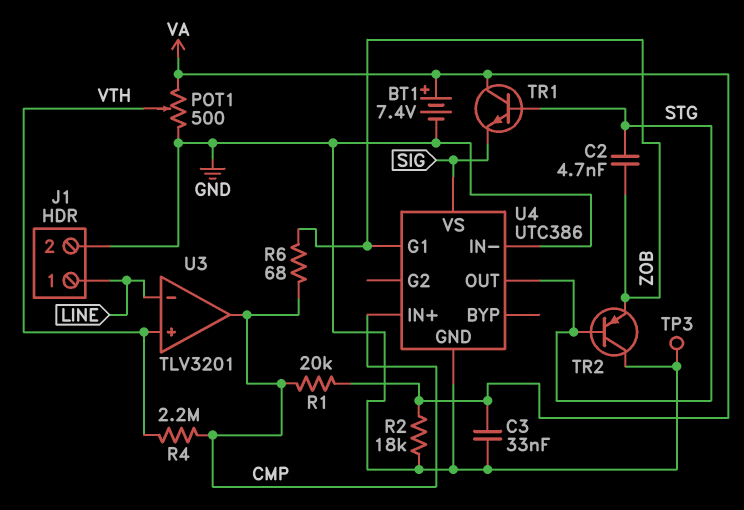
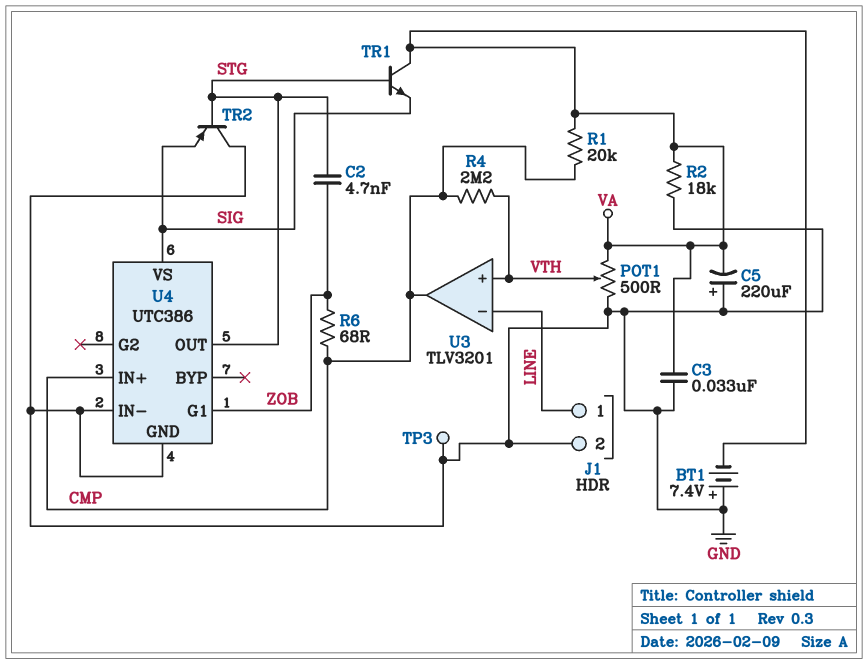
BT1: 7.4V (plus VA, minus GND) -> 7.4V (plus GND, minus VA)
C5: none -> 220uF (plus GND, minus VA)
TR2: PNP (B STG, C GND, E ZOB) -> PNP (B STG, C GND, E SIG)

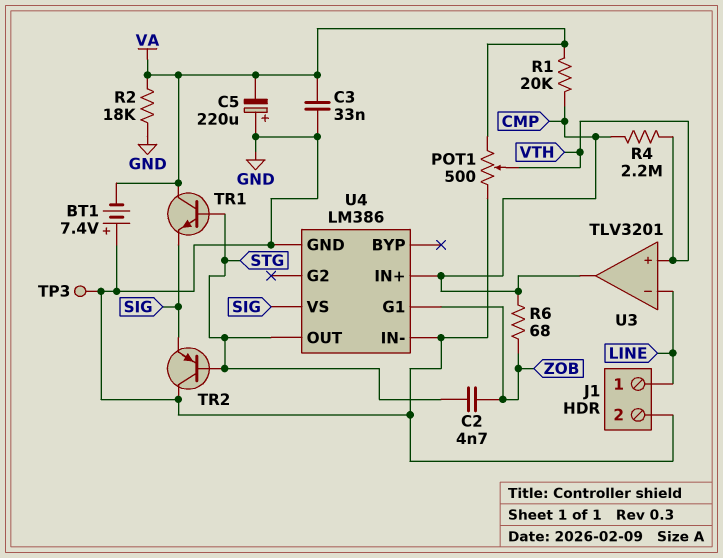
U4: UTC386 -> LM386

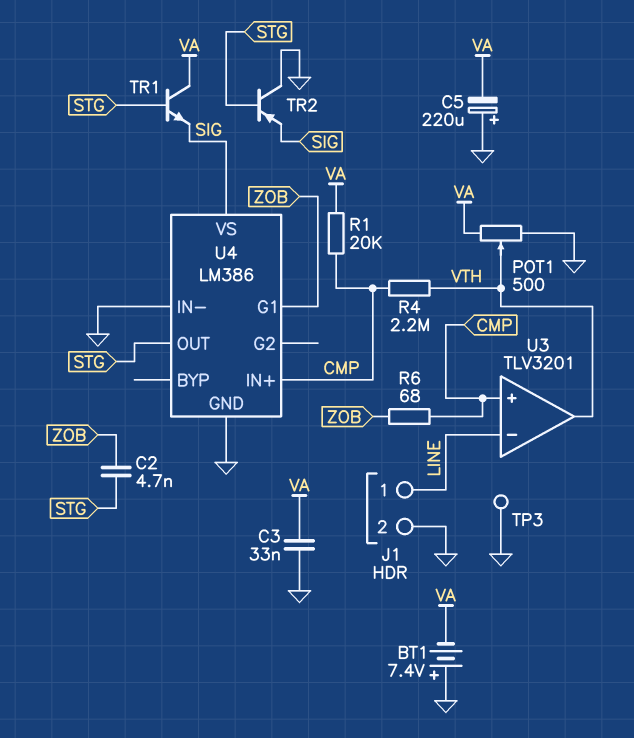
R2: 18k (GND, VA) -> none
U3 pin in+: VTH -> CMP
U3 pin out: CMP -> VTH

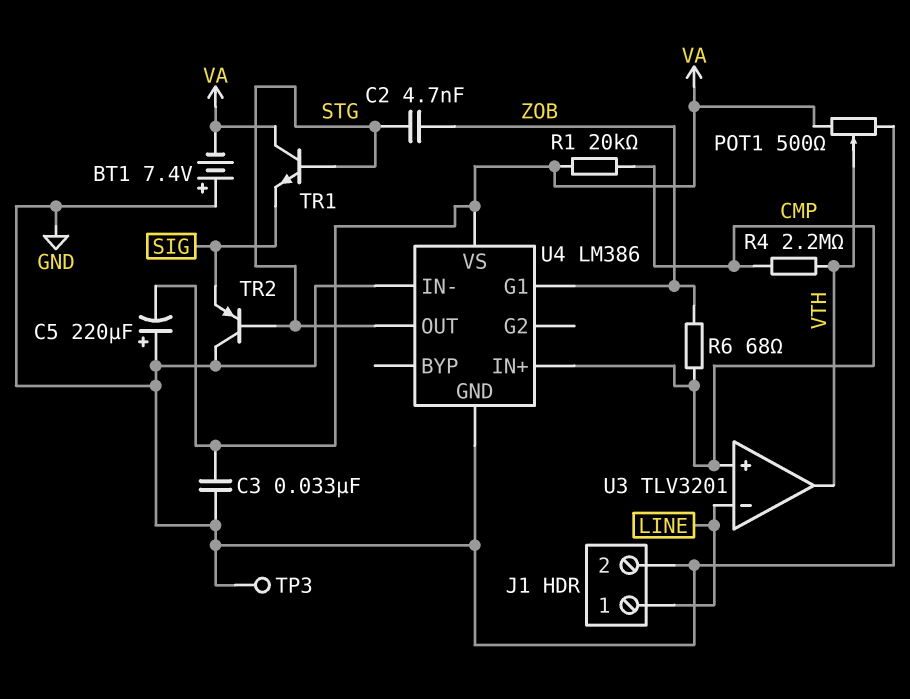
U4 pin VS: SIG -> VA

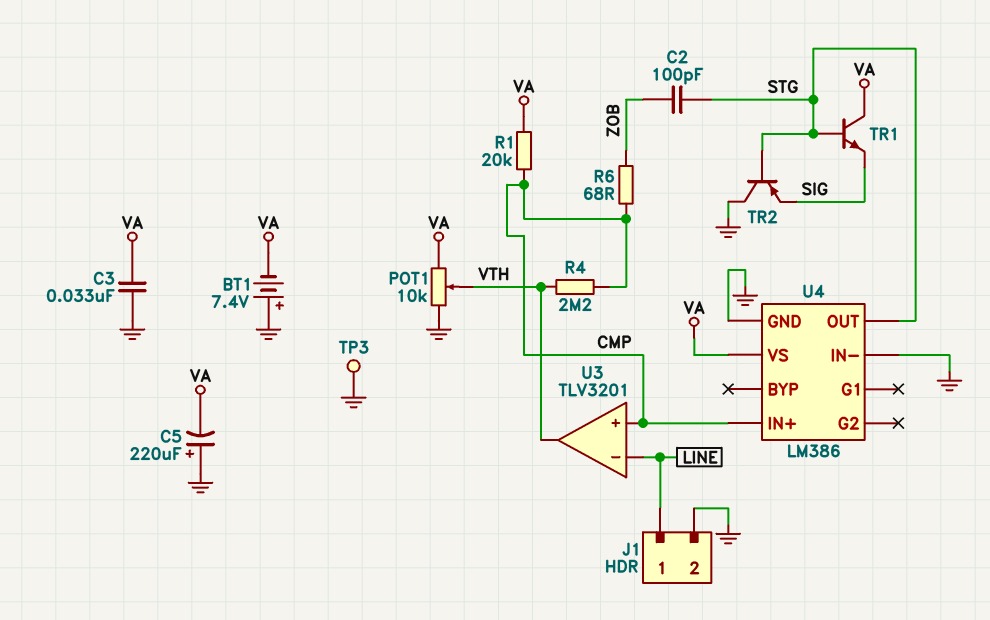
C2: 4.7nF (STG, ZOB) -> 100pF (STG, ZOB)
POT1: 500 (GND, VA, wiper VTH) -> 10k (GND, VA, wiper VTH)
U4 pin G1: ZOB -> none

